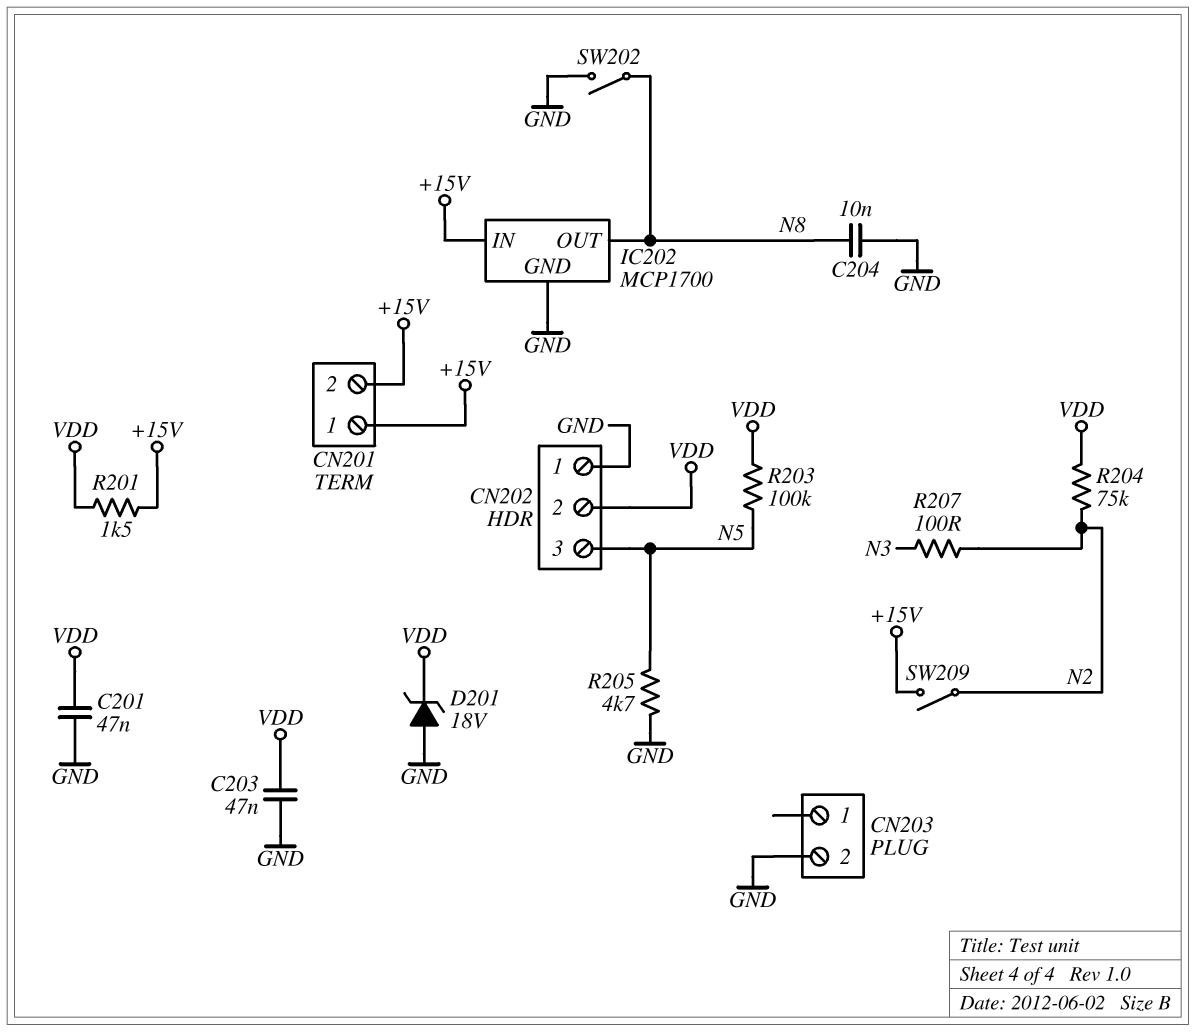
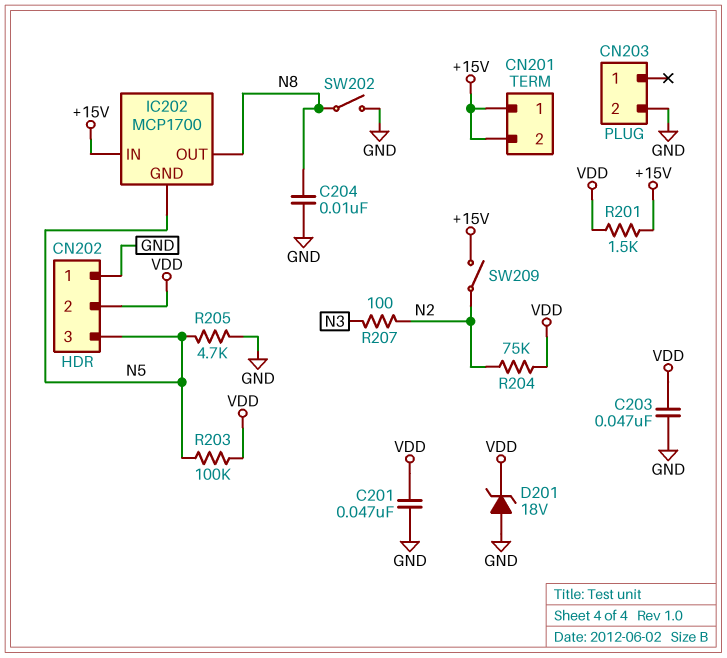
IC202 pin GND: GND -> N5

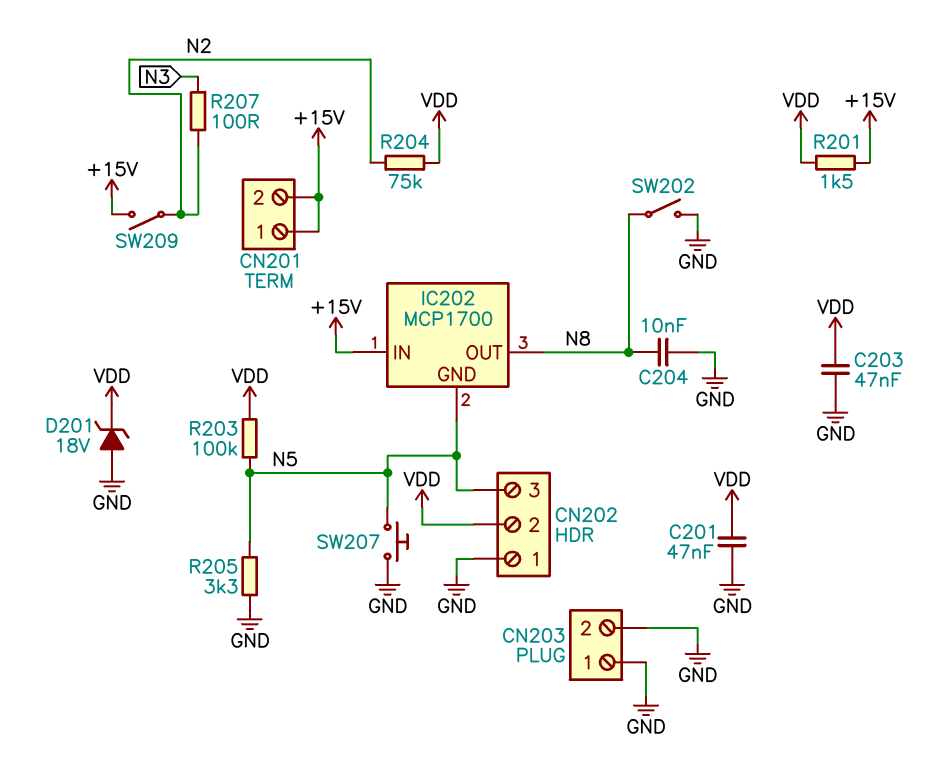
CN203 pin 1: none -> GND
R205: 4.7k (GND, N5) -> 3.3k (GND, N5)
SW207: none -> button (GND, N5)

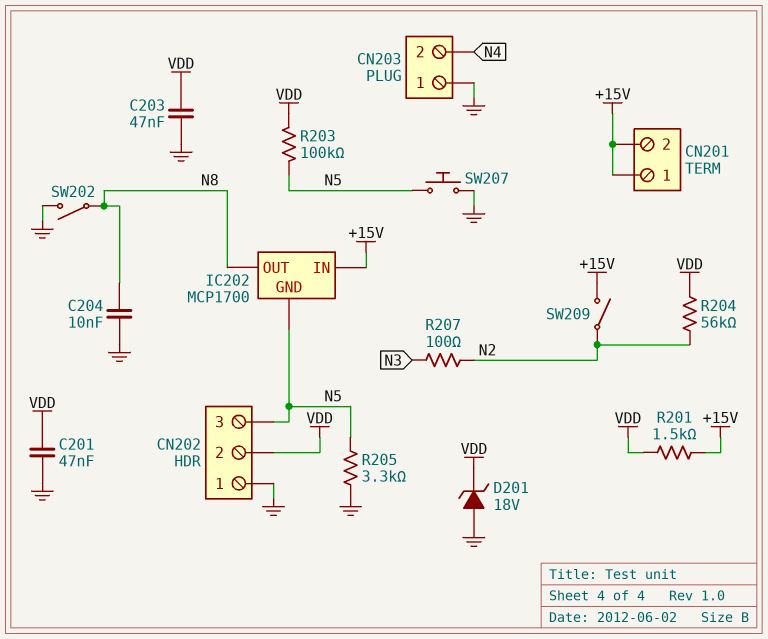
CN203 pin 2: GND -> N4
R204: 75k (N2, VDD) -> 56k (N2, VDD)

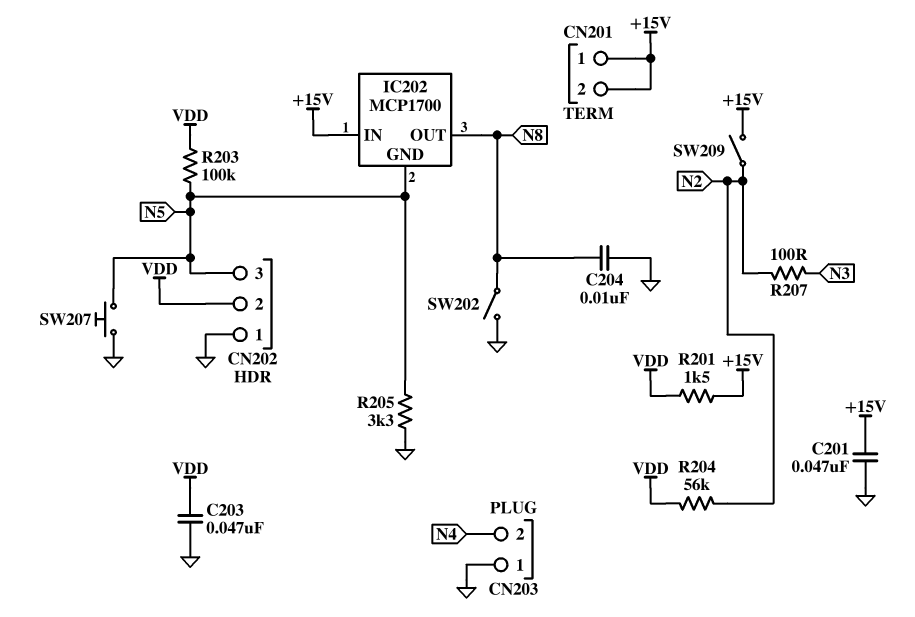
C201: 47nF (GND, VDD) -> 47nF (+15V, GND)
D201: zener 18V (A GND, K VDD) -> none

